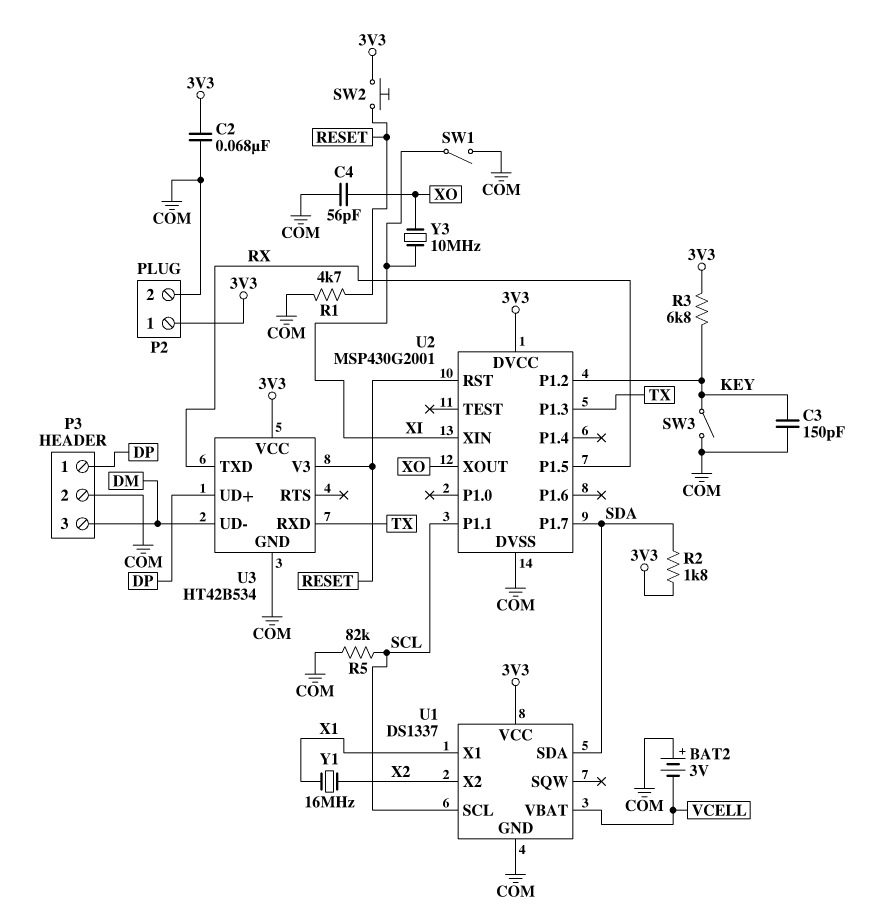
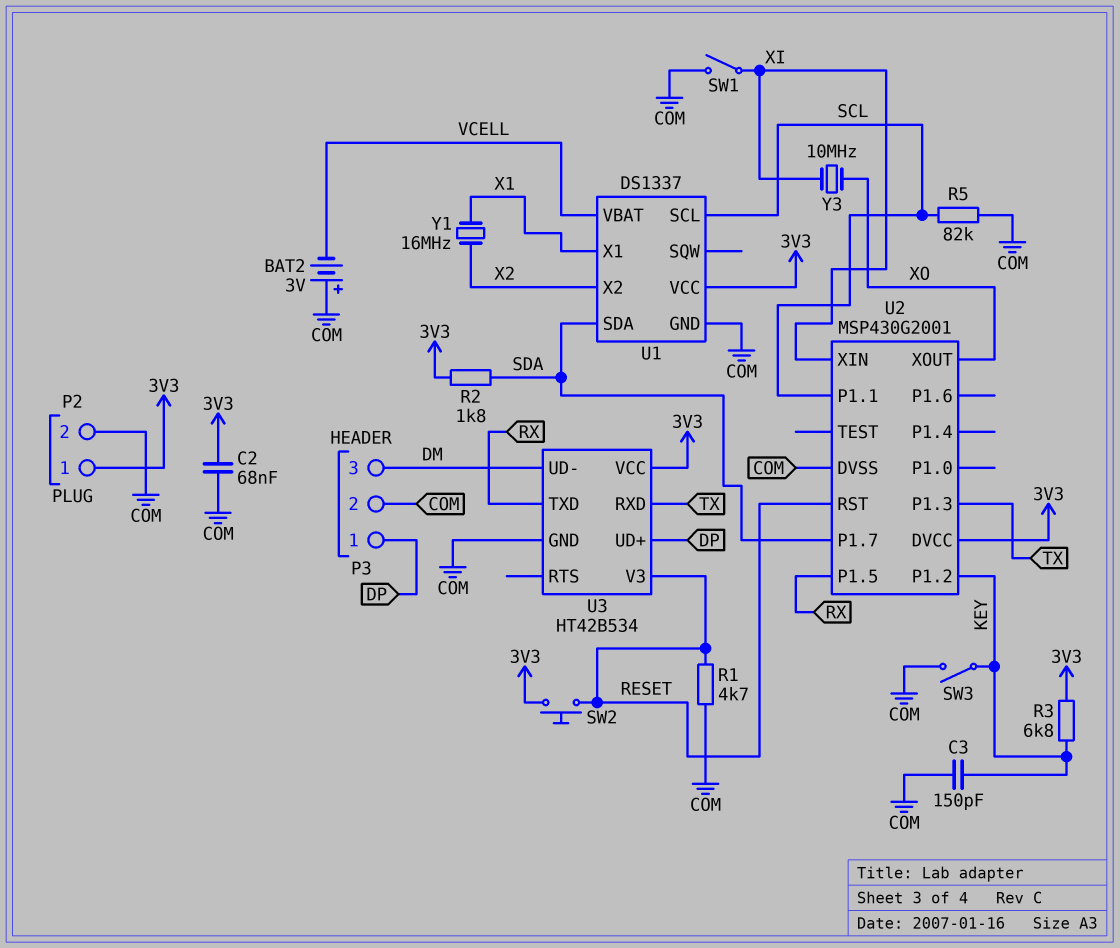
C4: 56pF (COM, XO) -> none

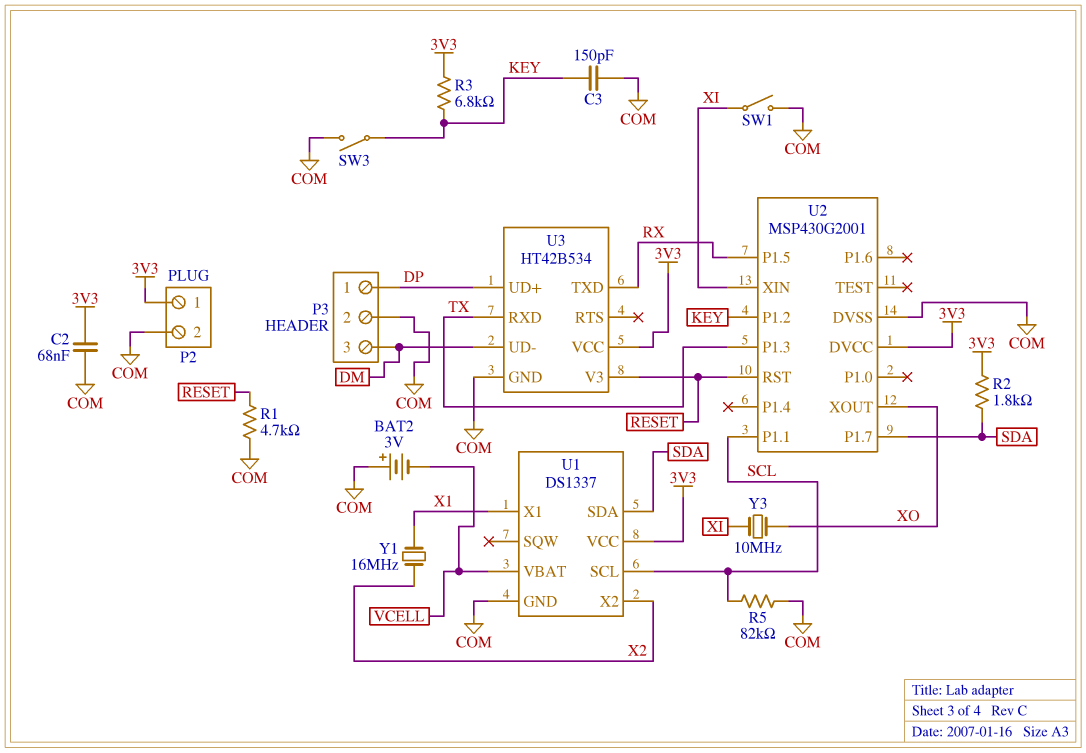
SW2: button (3V3, RESET) -> none

